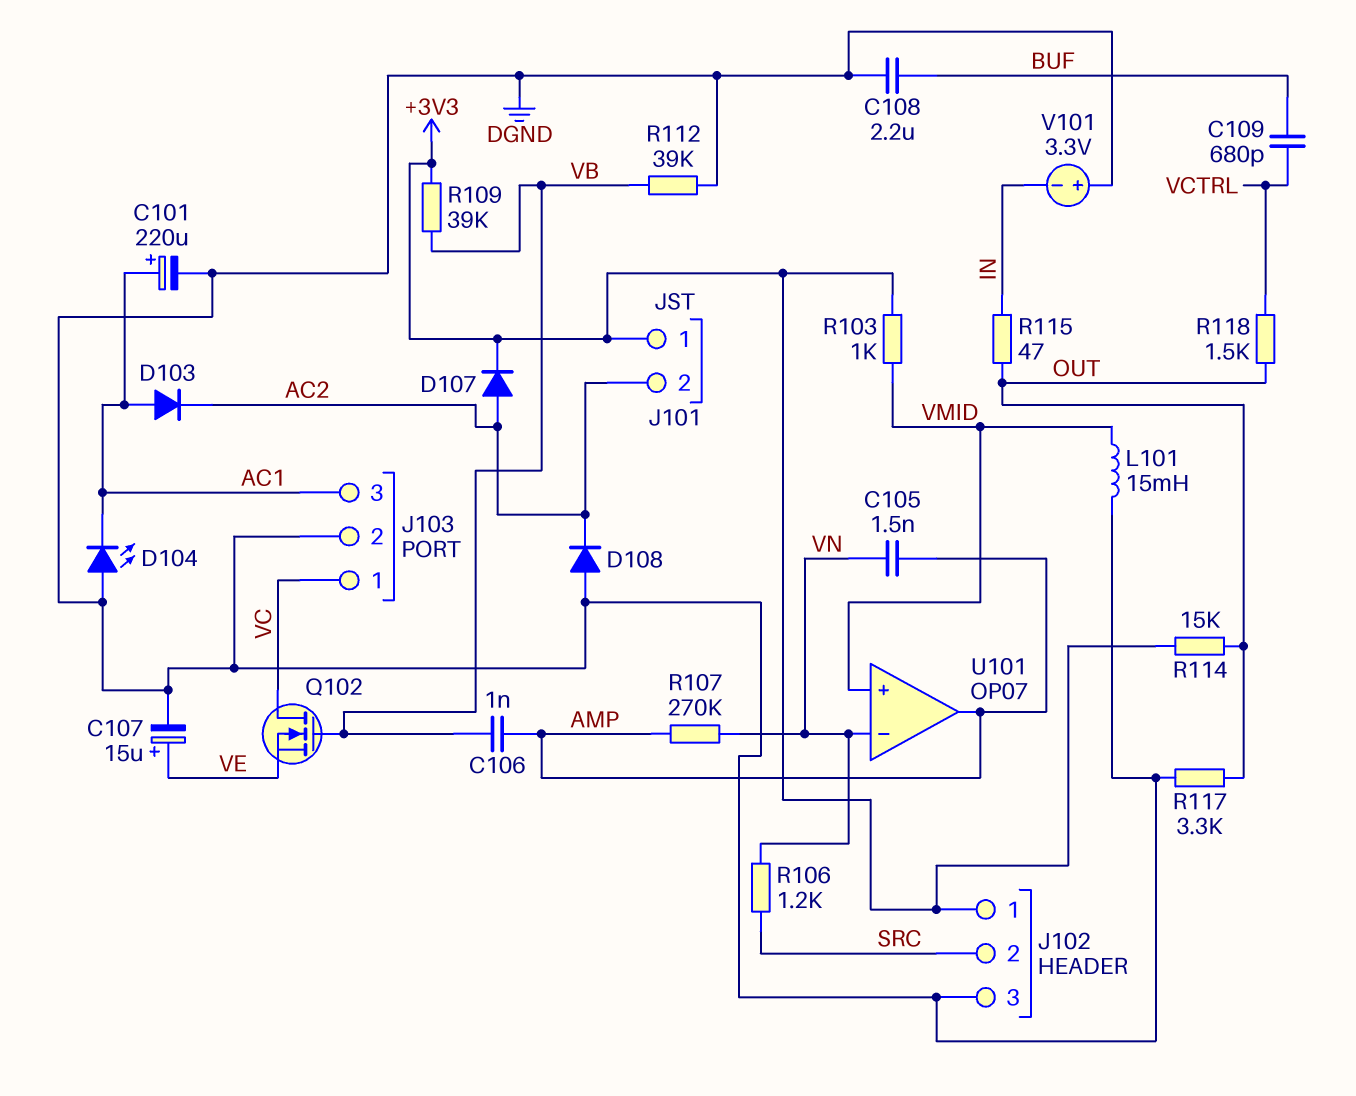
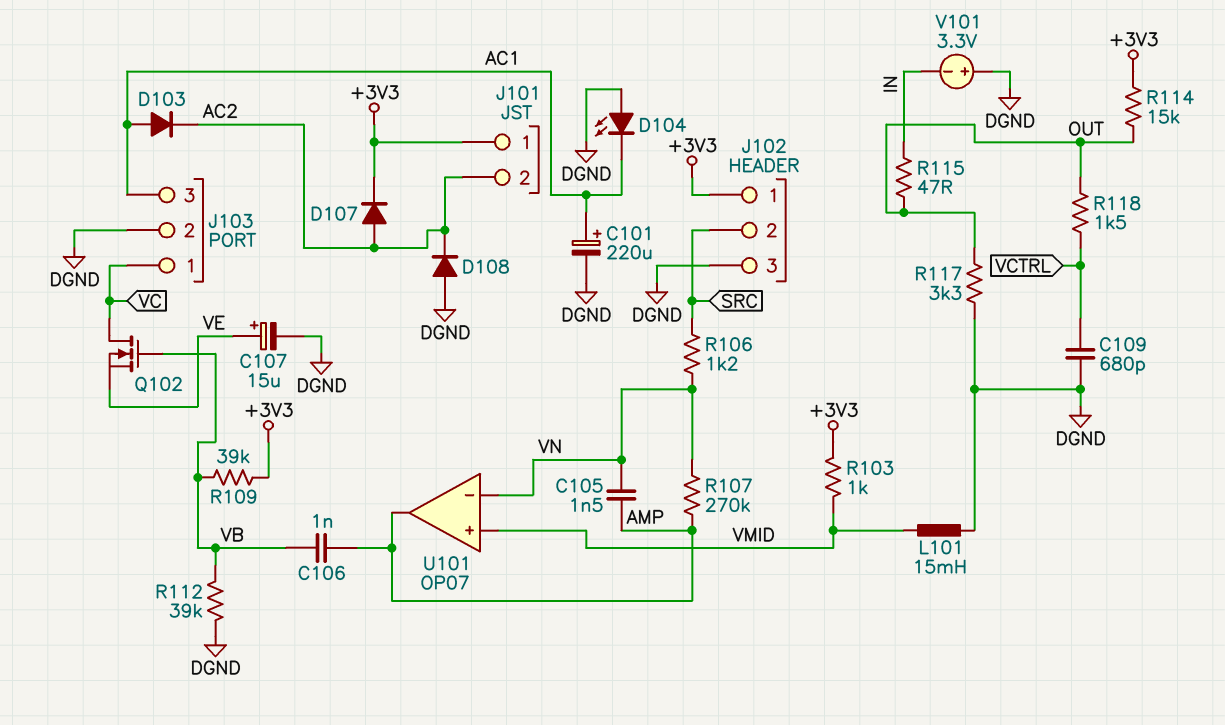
C108: 2.2uF (BUF, DGND) -> none
C109: 680pF (BUF, VCTRL) -> 680pF (DGND, VCTRL)

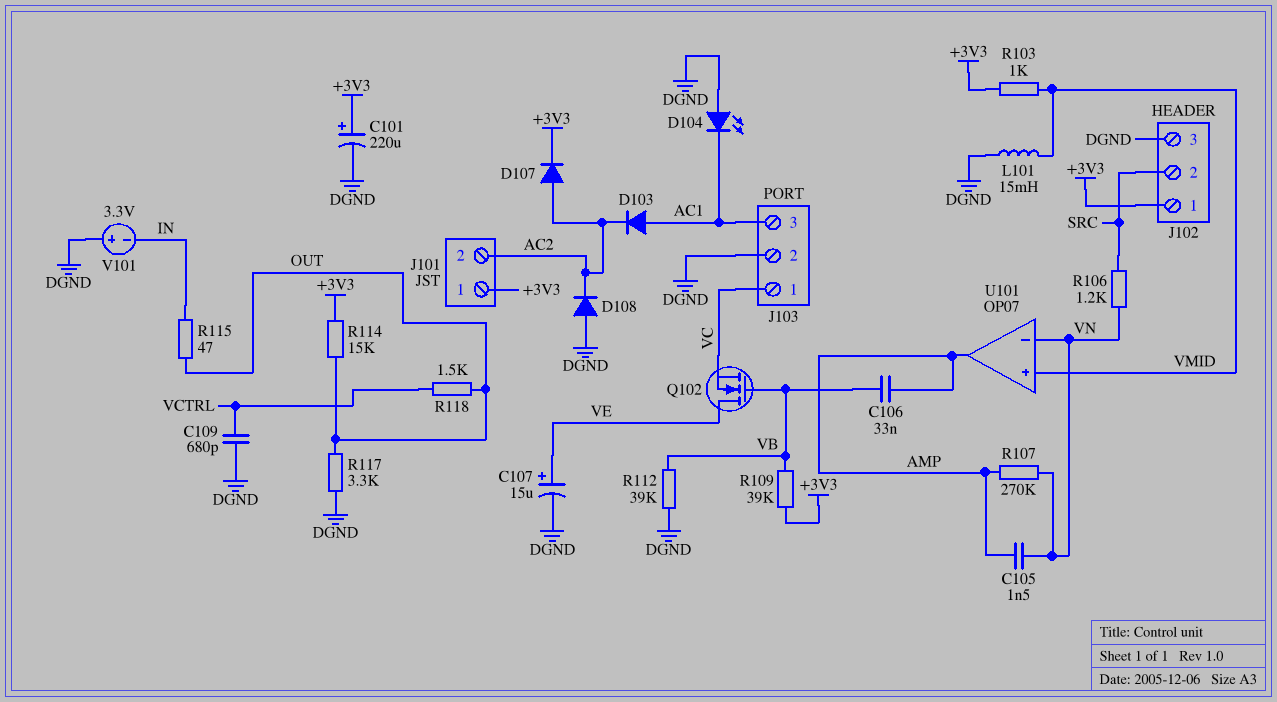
C101: 220uF (plus AC1, minus DGND) -> 220uF (plus +3V3, minus DGND)
C106: 1nF (AMP, VB) -> 33nF (AMP, VB)
Q102: NMOS (G VB, D VC, S VE) -> NMOS (G VB, D VE, S VC)

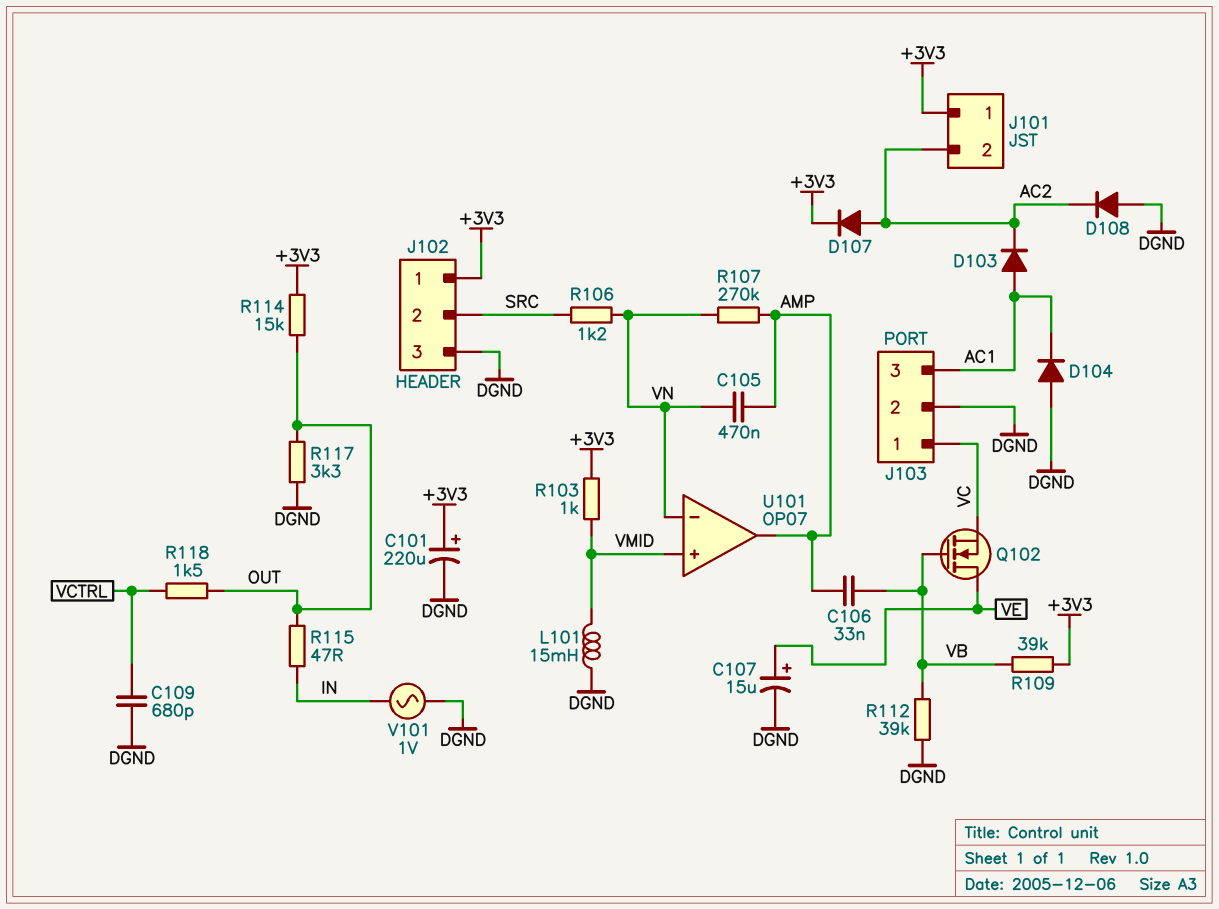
C105: 1.5nF (AMP, VN) -> 470nF (AMP, VN)
D104: LED (A DGND, K AC1) -> diode (A DGND, K AC1)
V101: 3.3V (plus DGND, minus IN) -> AC 1V (DGND, IN)

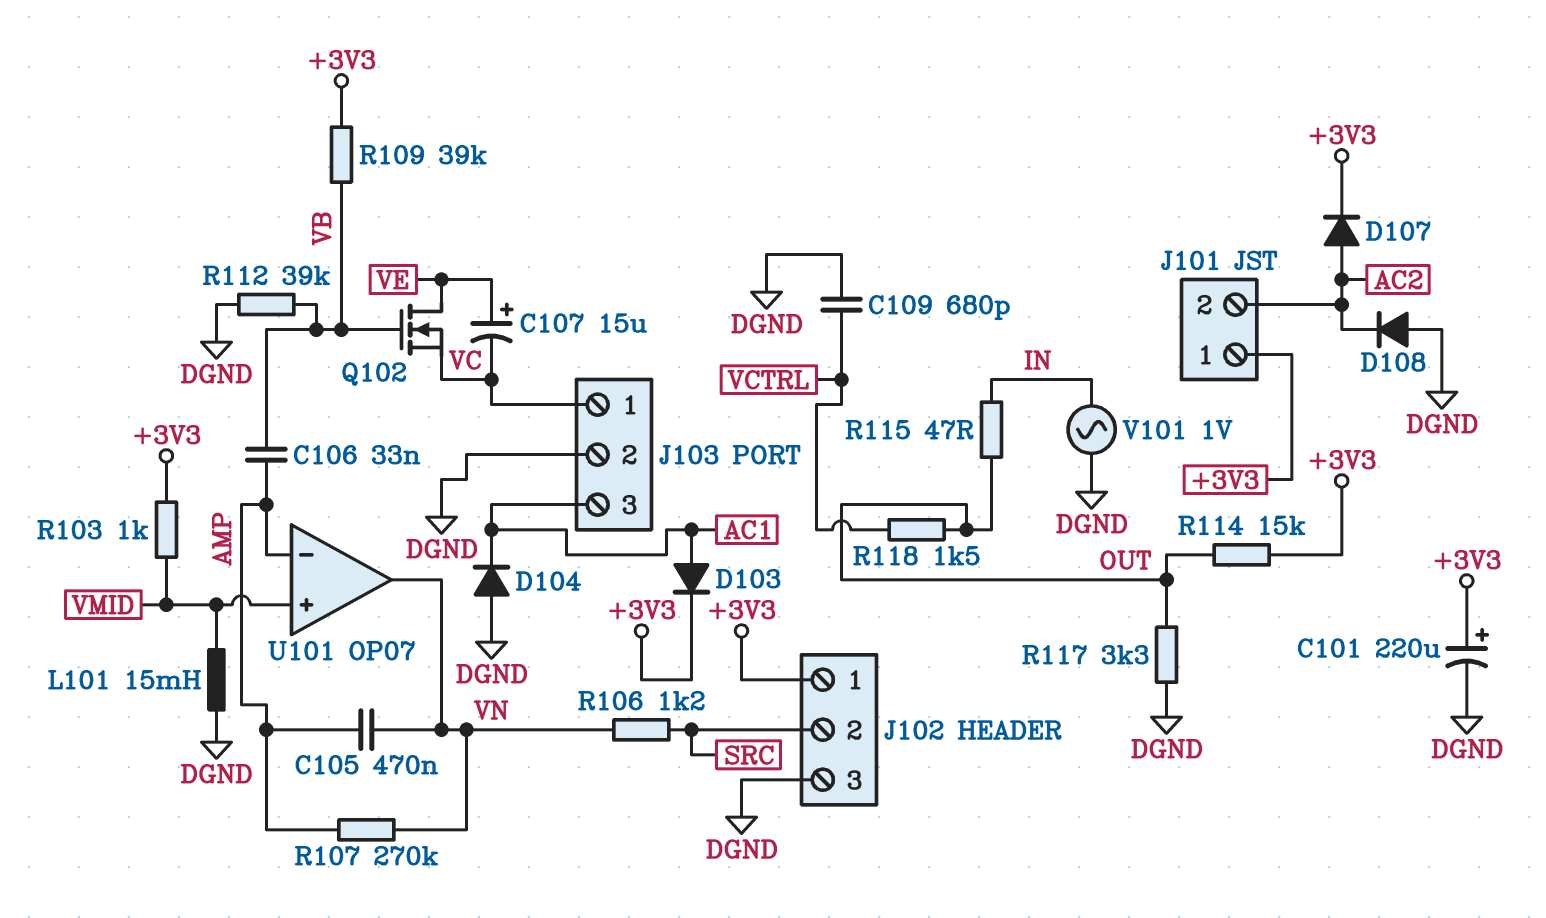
C107: 15uF (plus VE, minus DGND) -> 15uF (plus VE, minus VC)
D103: diode (A AC1, K AC2) -> diode (A AC1, K +3V3)
U101 pin in-: VN -> AMP
U101 pin out: AMP -> VN

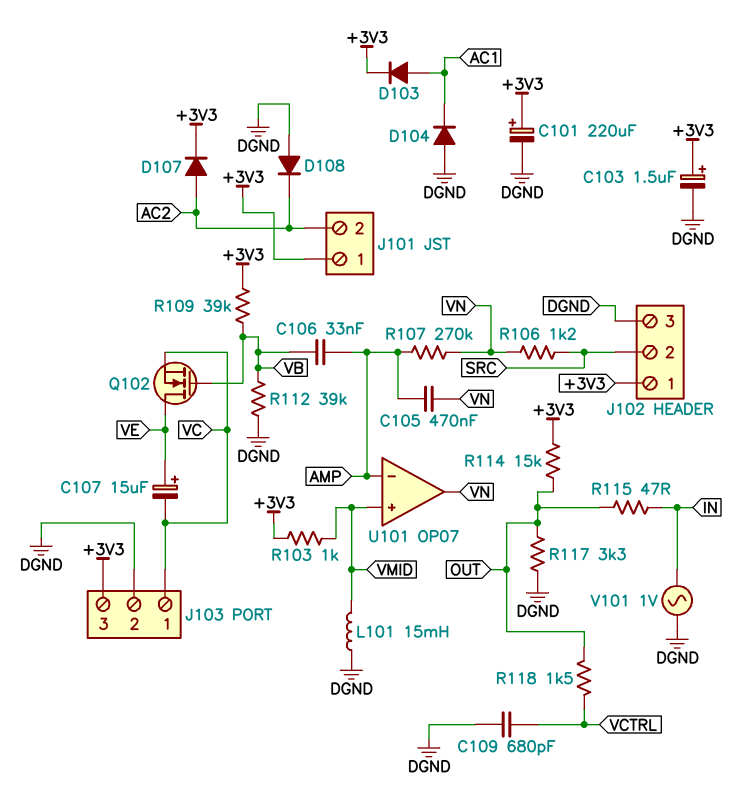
C103: none -> 1.5uF (plus +3V3, minus DGND)
J103 pin 3: AC1 -> +3V3

